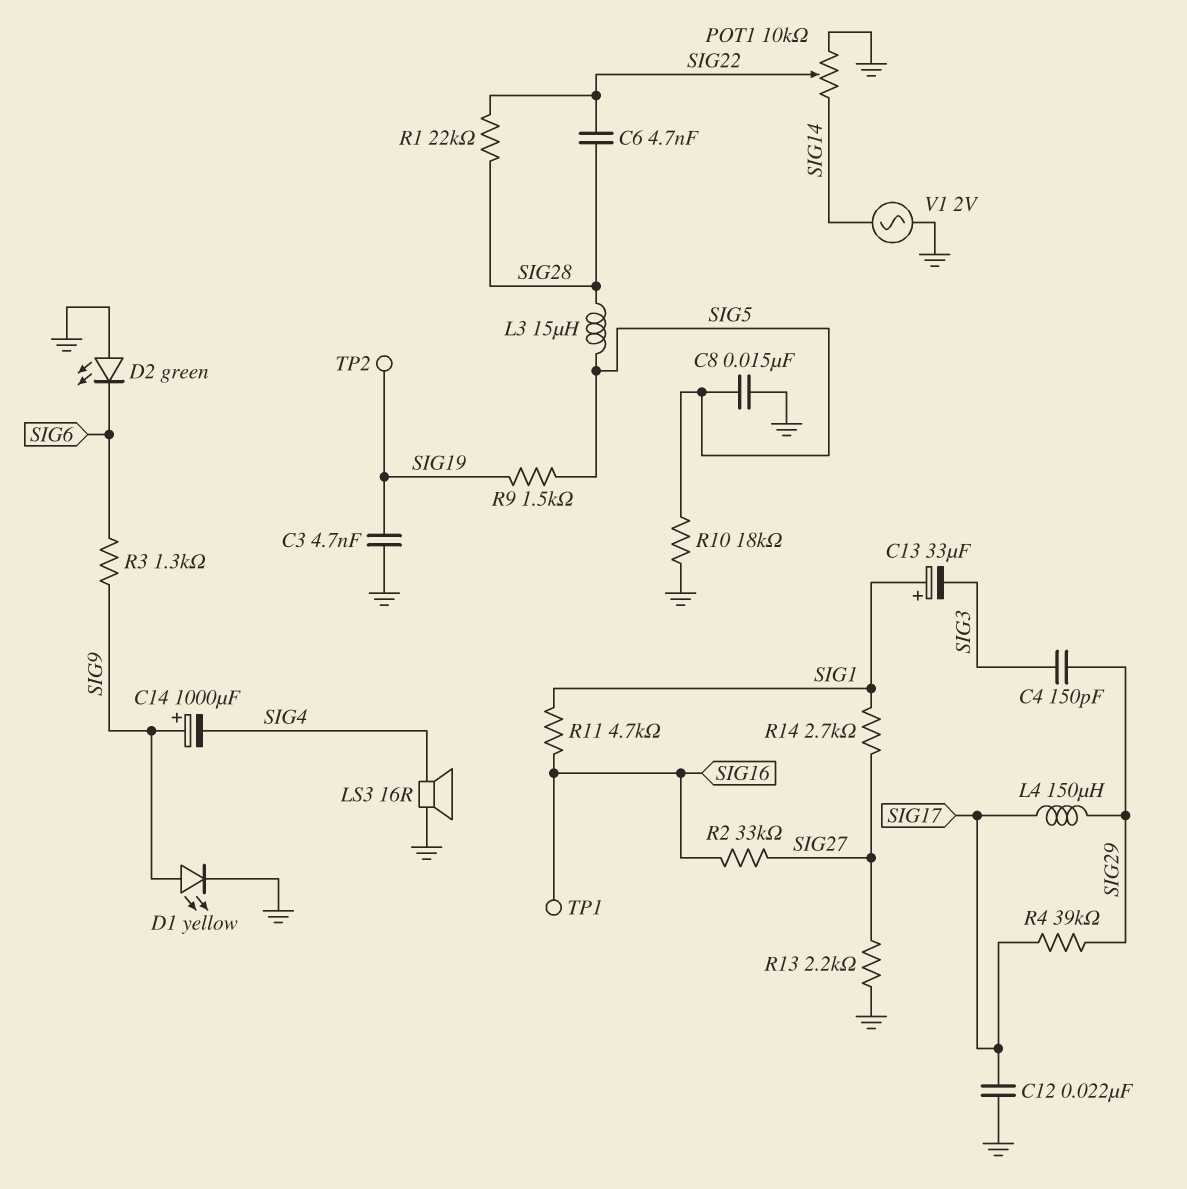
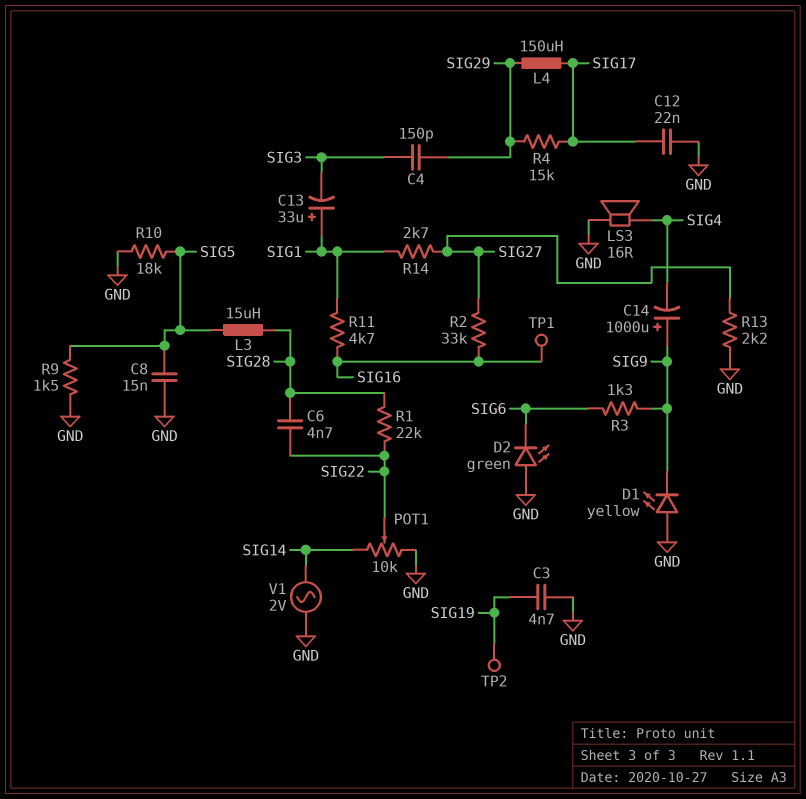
D1: LED yellow (A SIG9, K GND) -> LED yellow (A GND, K SIG9)
R4: 39k (SIG17, SIG29) -> 15k (SIG17, SIG29)
R9: 1.5k (SIG5, SIG19) -> 1.5k (GND, SIG5)

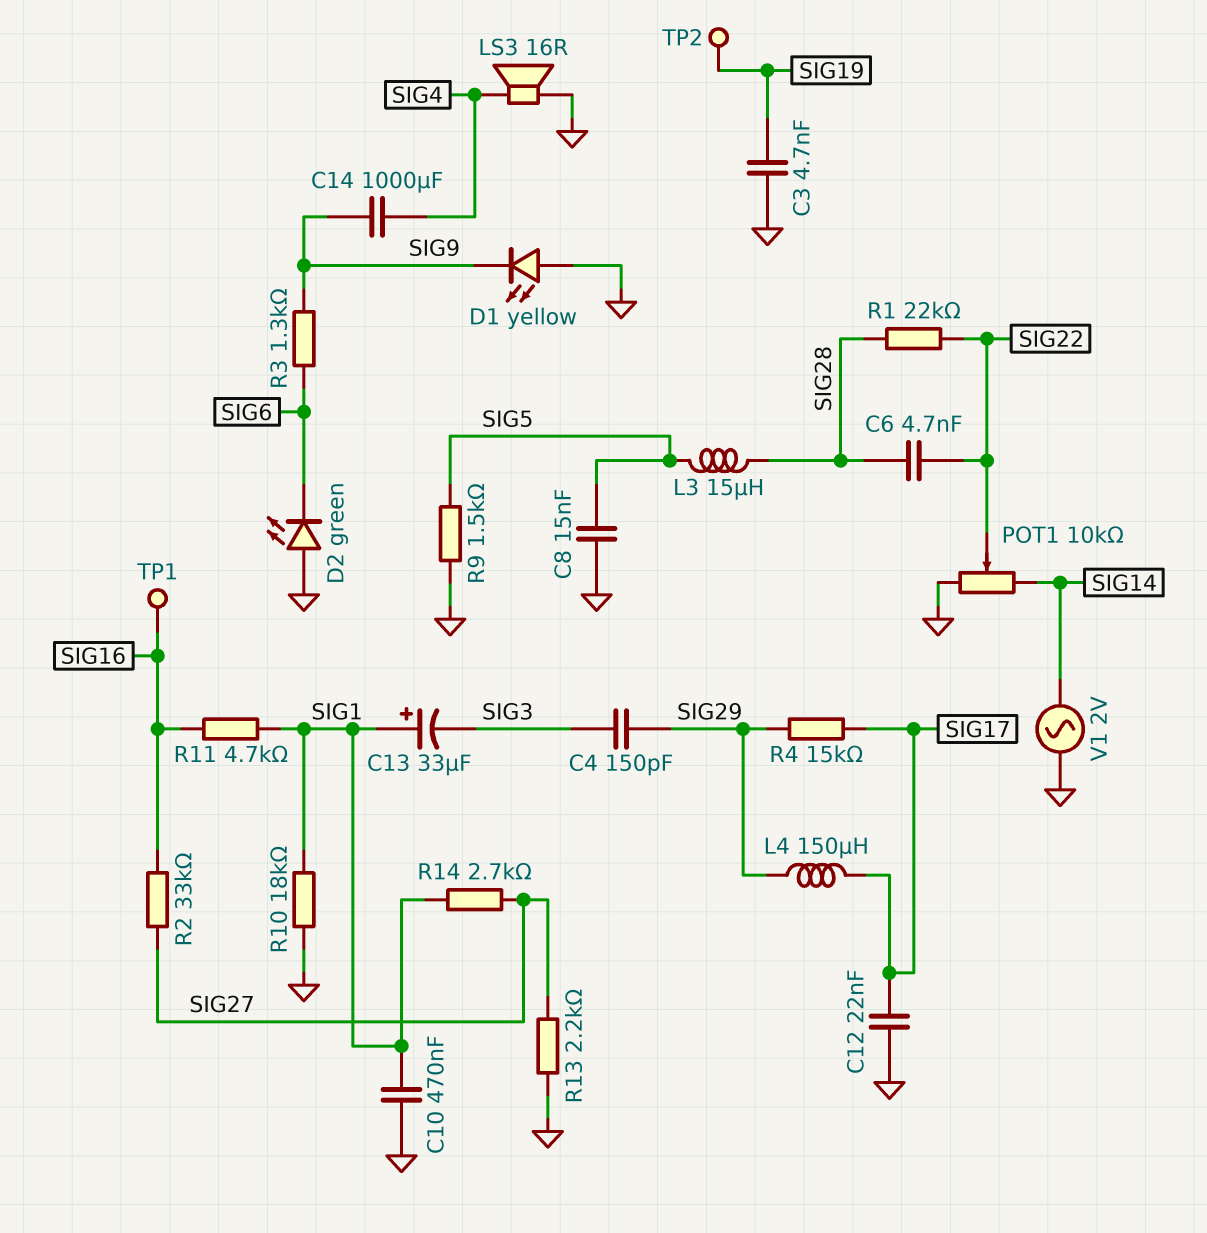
C10: none -> 470nF (GND, SIG1)
C14: 1000uF (plus SIG9, minus SIG4) -> 1000uF (SIG4, SIG9)
R10: 18k (GND, SIG5) -> 18k (GND, SIG1)

